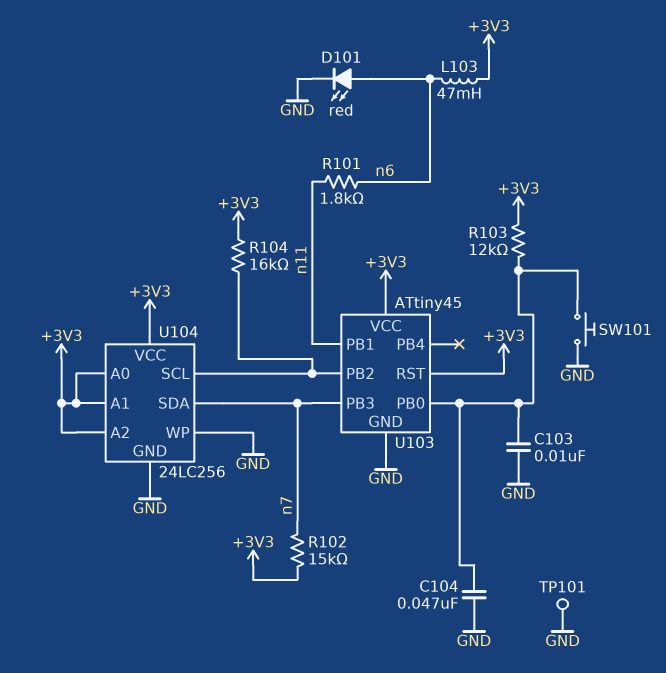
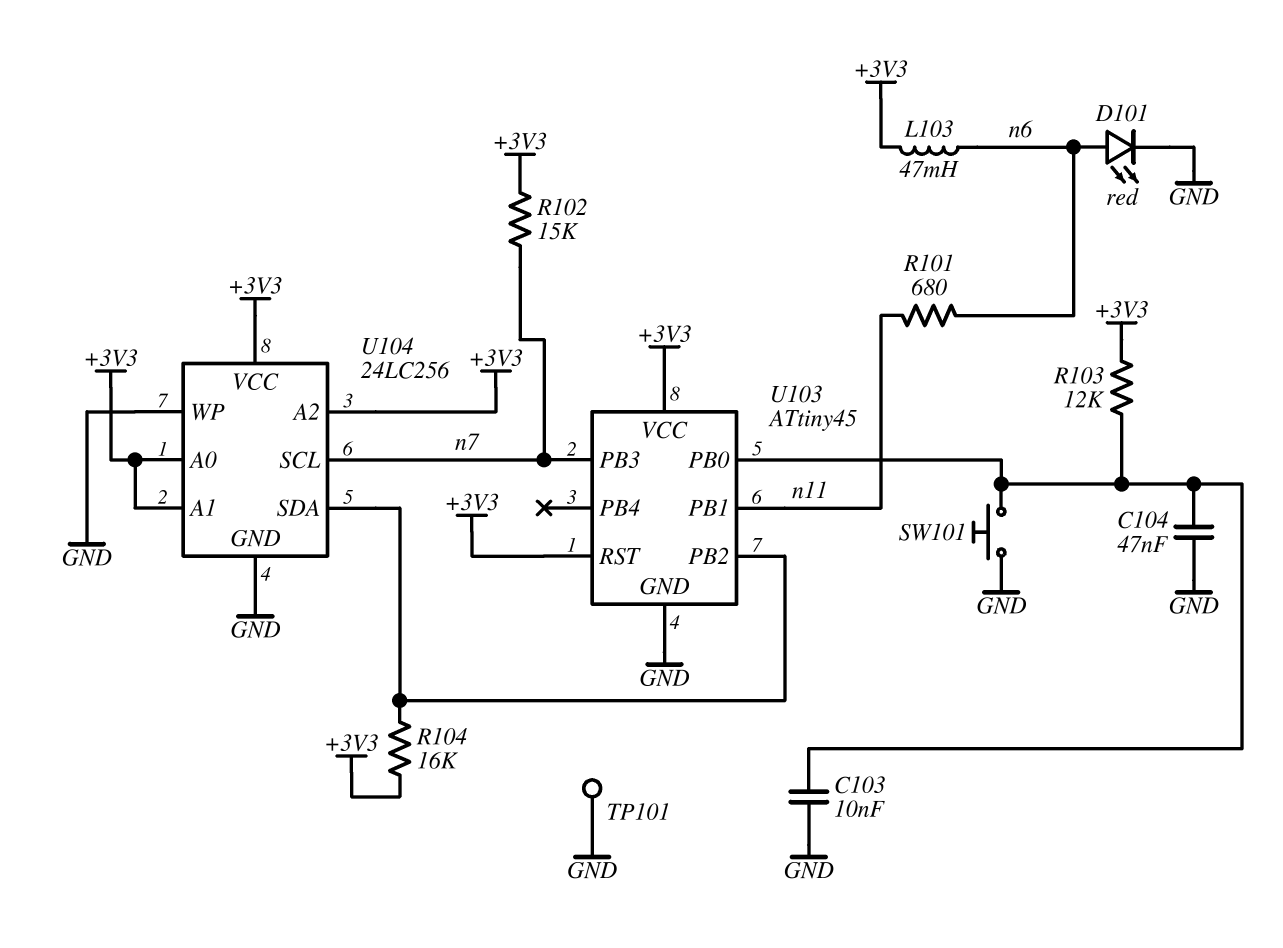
R101: 1.8k (n6, n11) -> 680 (n6, n11)
U104 pin SCL: U103/PB2 -> n7
U104 pin SDA: n7 -> U103/PB2

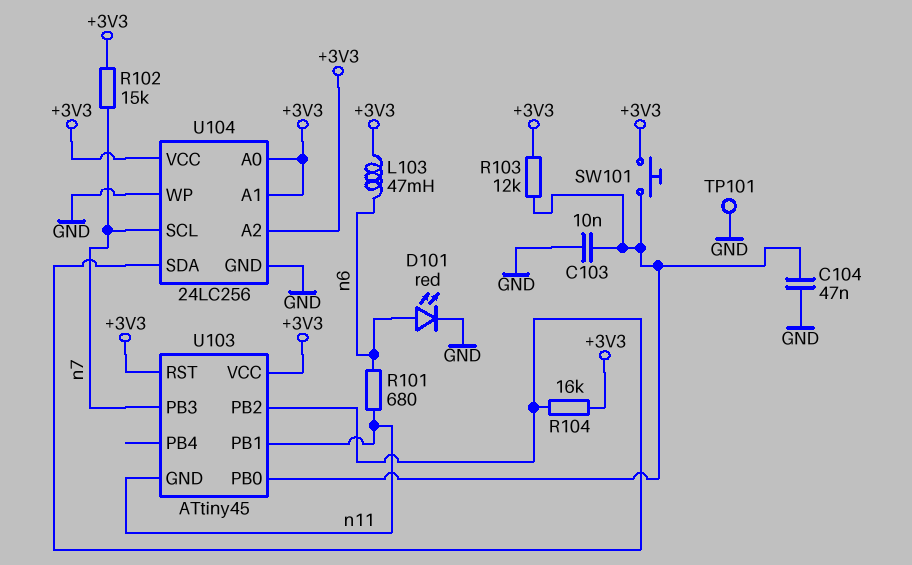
SW101: button (GND, U103/PB0) -> button (+3V3, U103/PB0)
U103 pin GND: GND -> n11

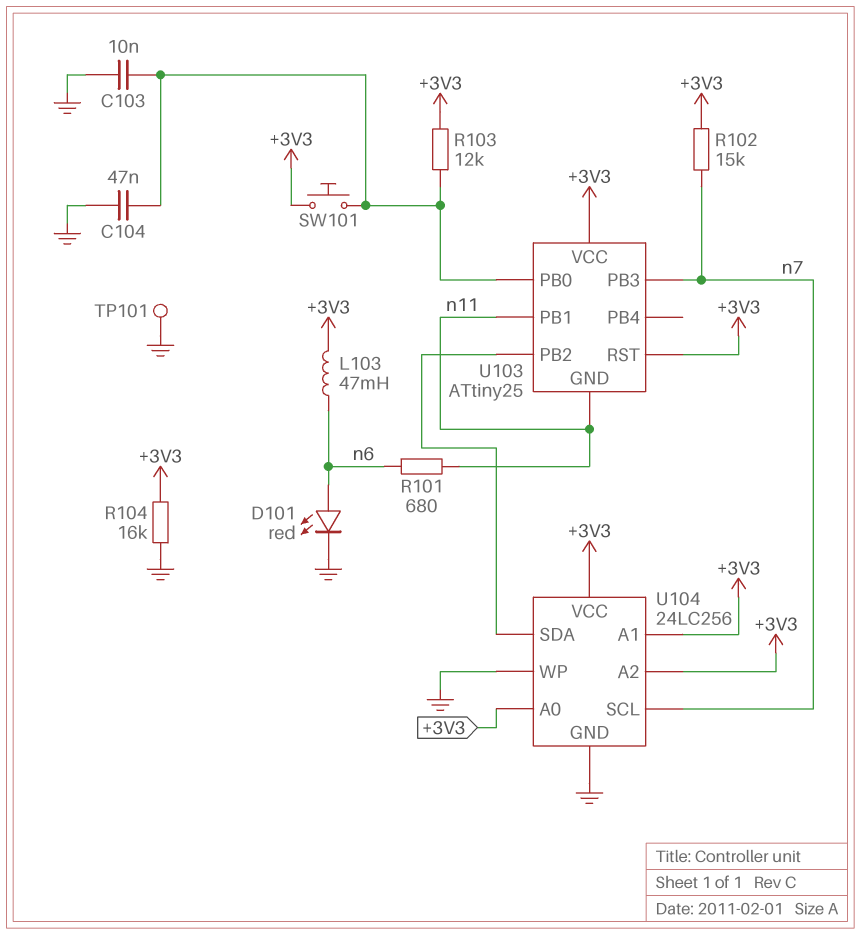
R104: 16k (+3V3, U103/PB2) -> 16k (+3V3, GND)
U103: ATtiny45 -> ATtiny25

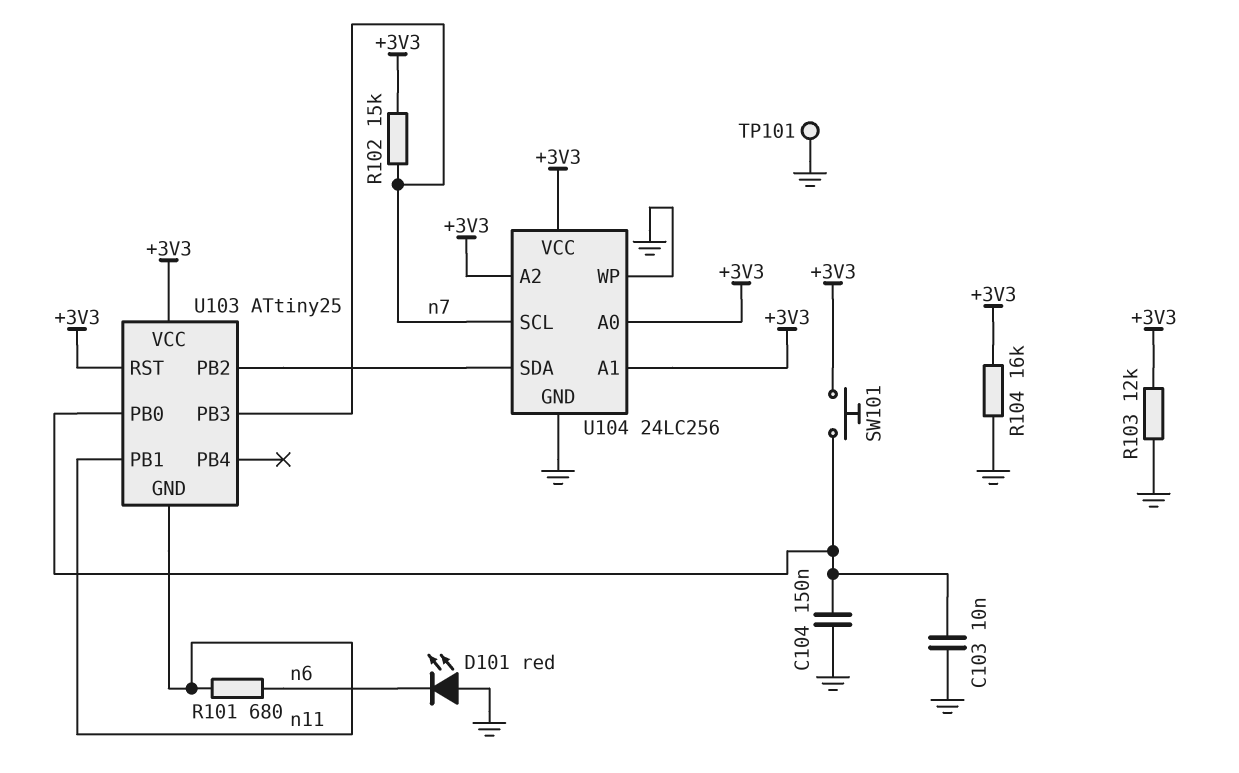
C104: 47nF (GND, U103/PB0) -> 150nF (GND, U103/PB0)
D101: LED red (A n6, K GND) -> LED red (A GND, K n6)
L103: 47mH (+3V3, n6) -> none
R103: 12k (+3V3, U103/PB0) -> 12k (+3V3, GND)

